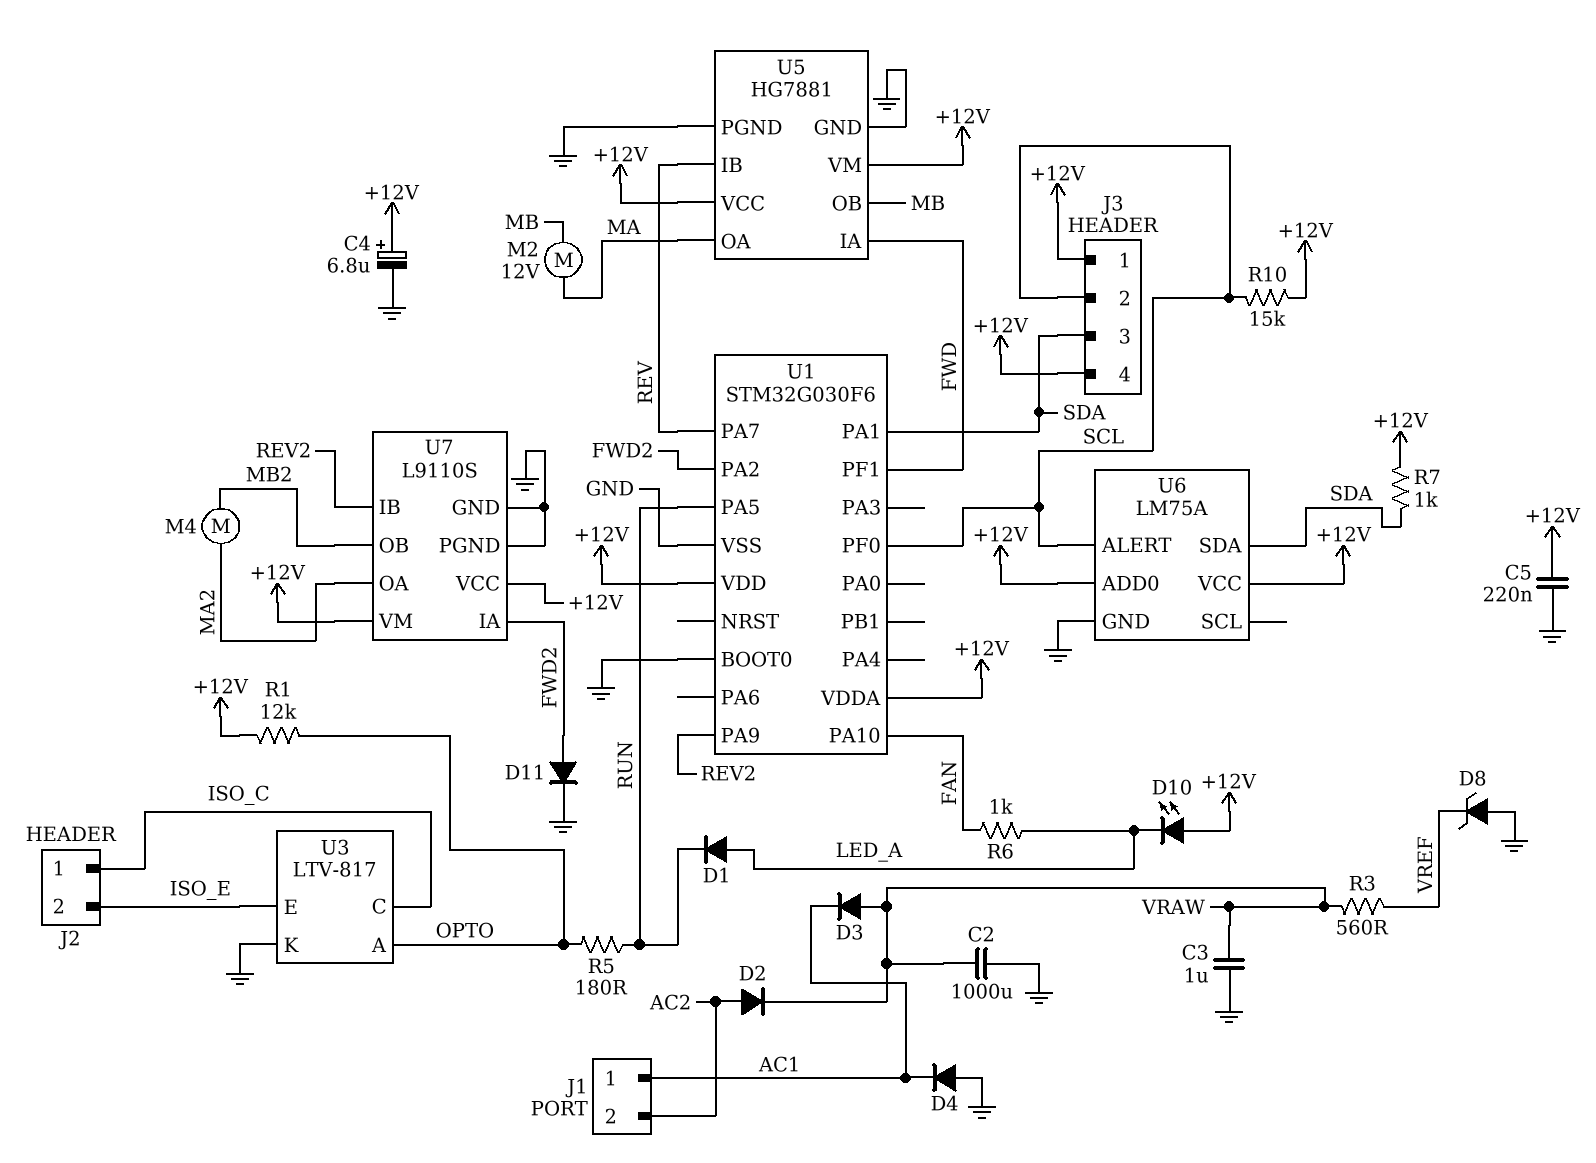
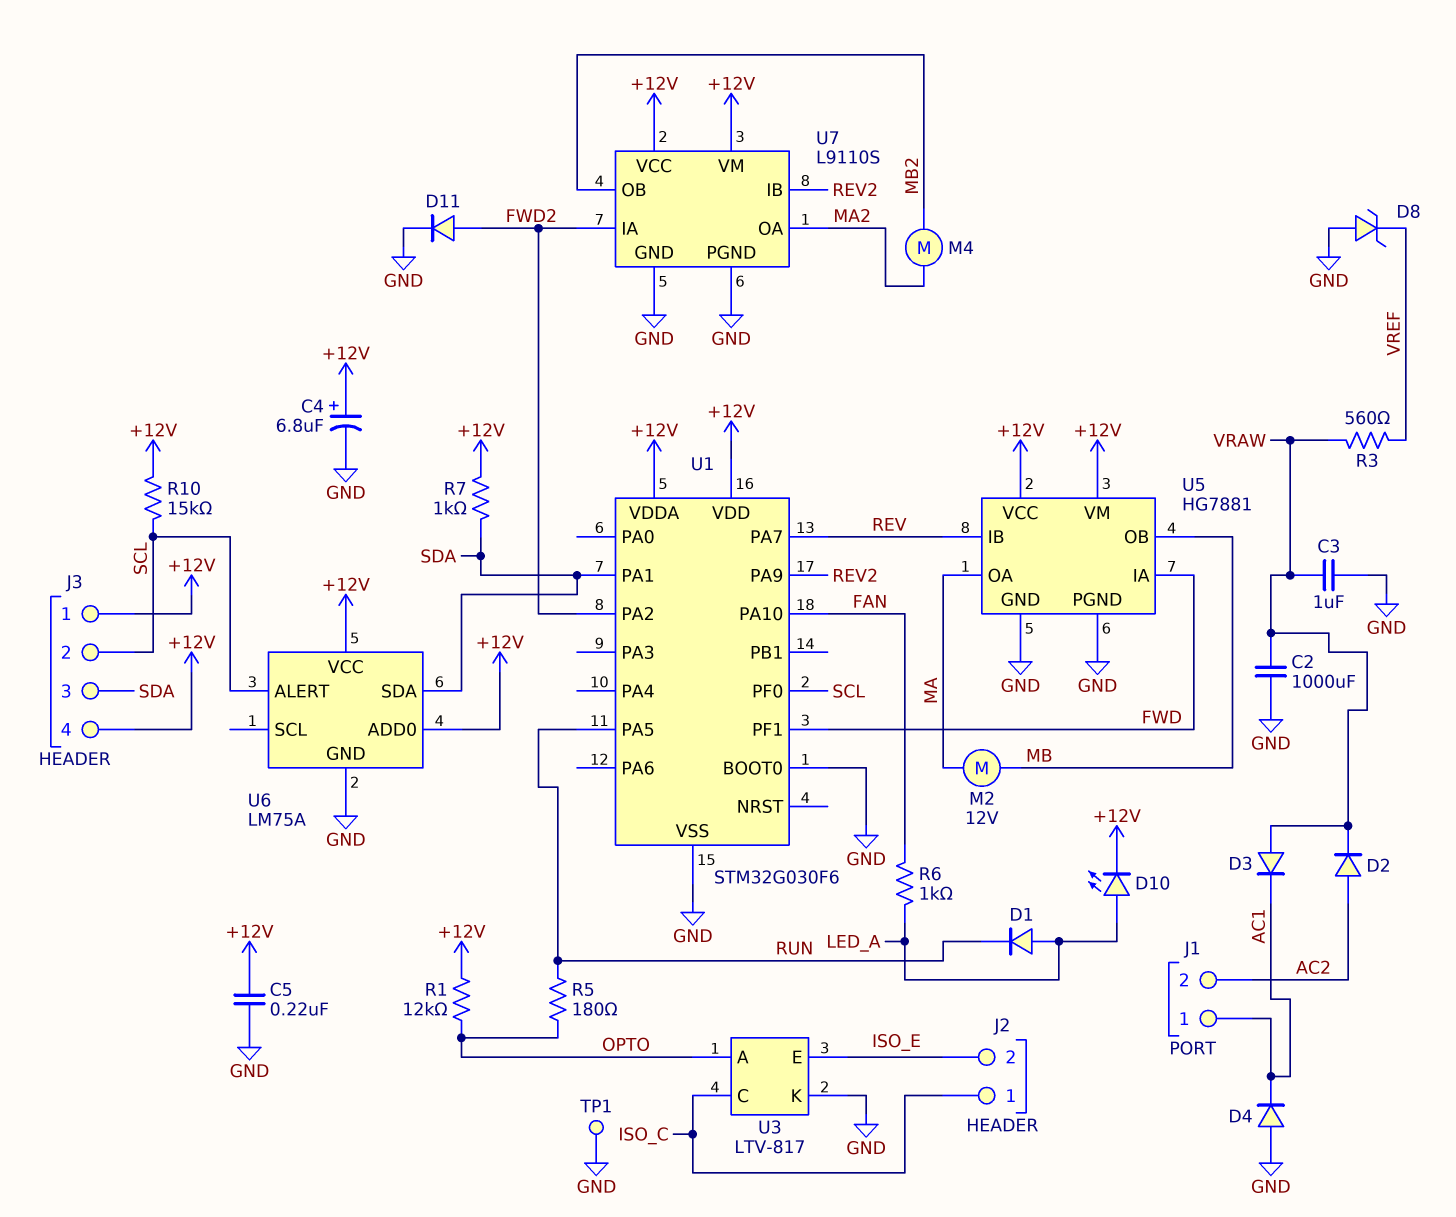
D10: LED (A +12V, K LED_A) -> LED (A LED_A, K +12V)
TP1: none -> test point (GND)

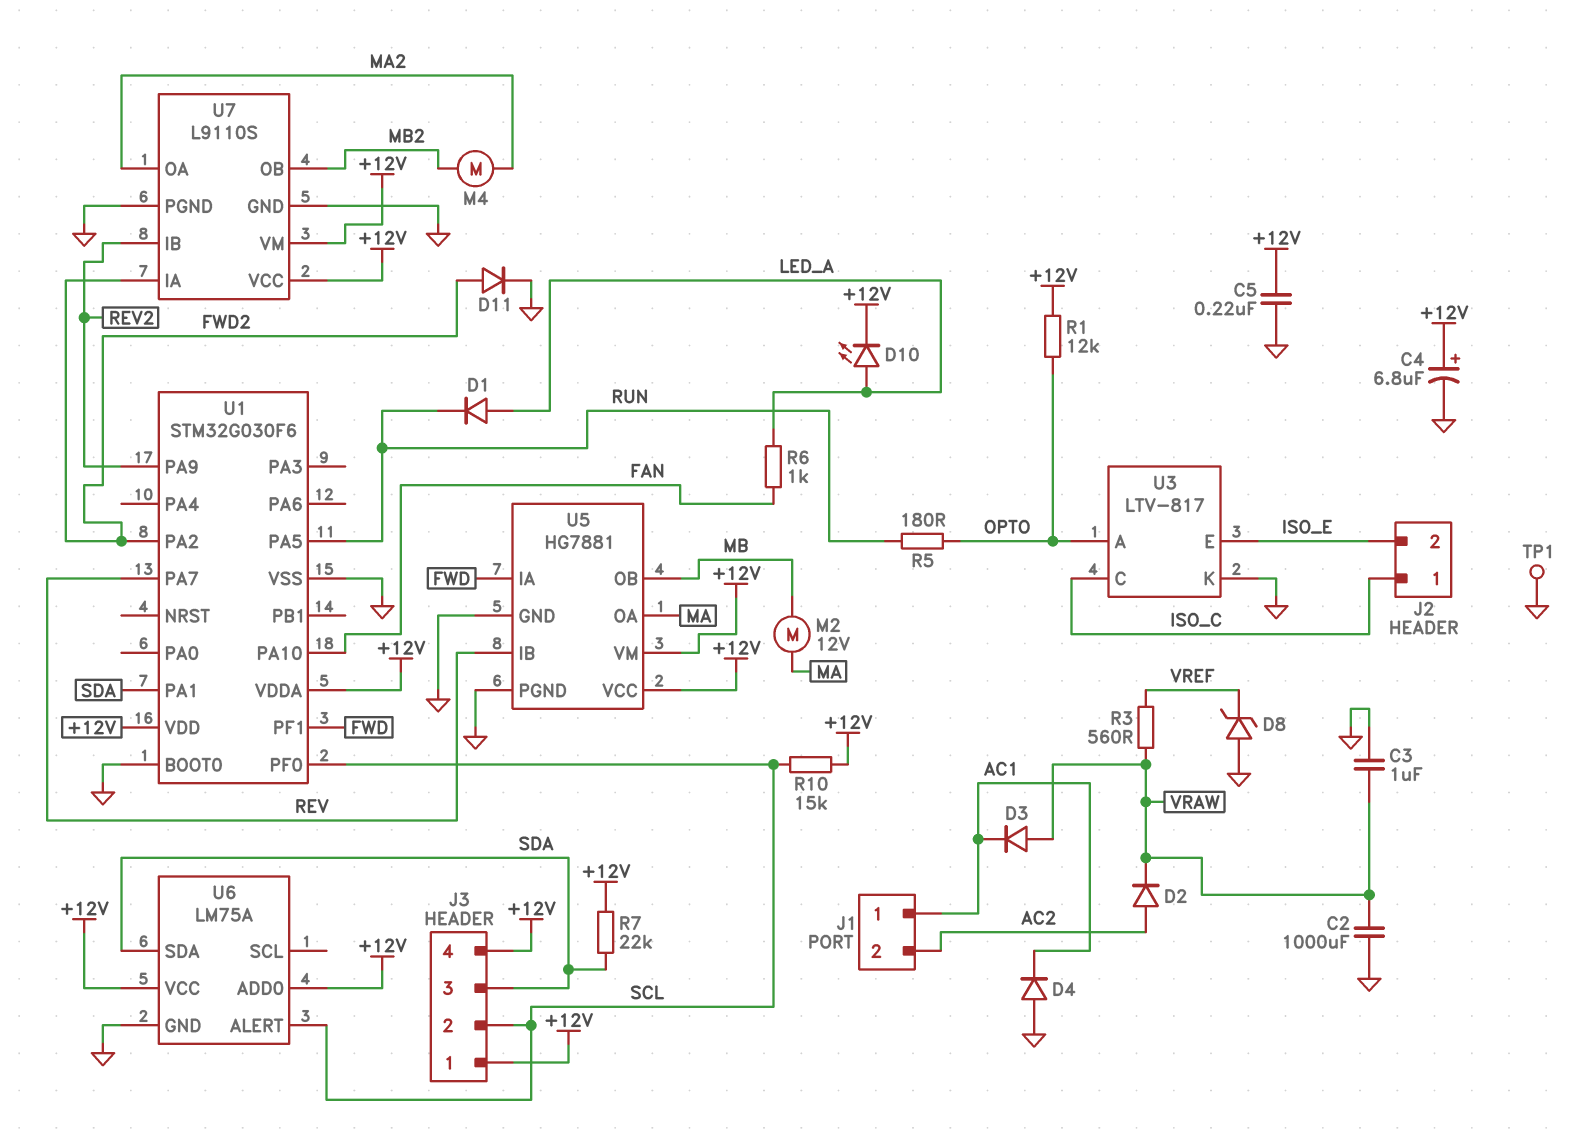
R7: 1k (+12V, SDA) -> 22k (+12V, SDA)

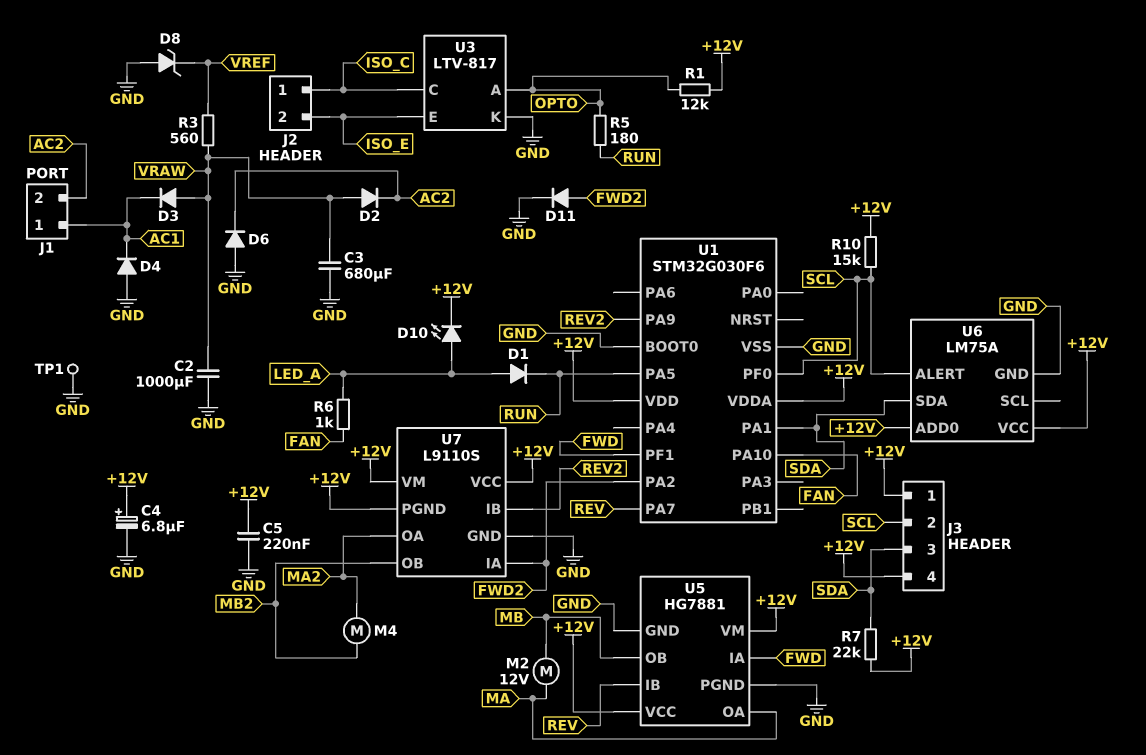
C3: 1uF (GND, VRAW) -> 680uF (GND, VRAW)
D2: diode (A AC2, K VRAW) -> diode (A VRAW, K AC2)
D6: none -> diode (A GND, K AC2)
U7 pin PGND: GND -> +12V

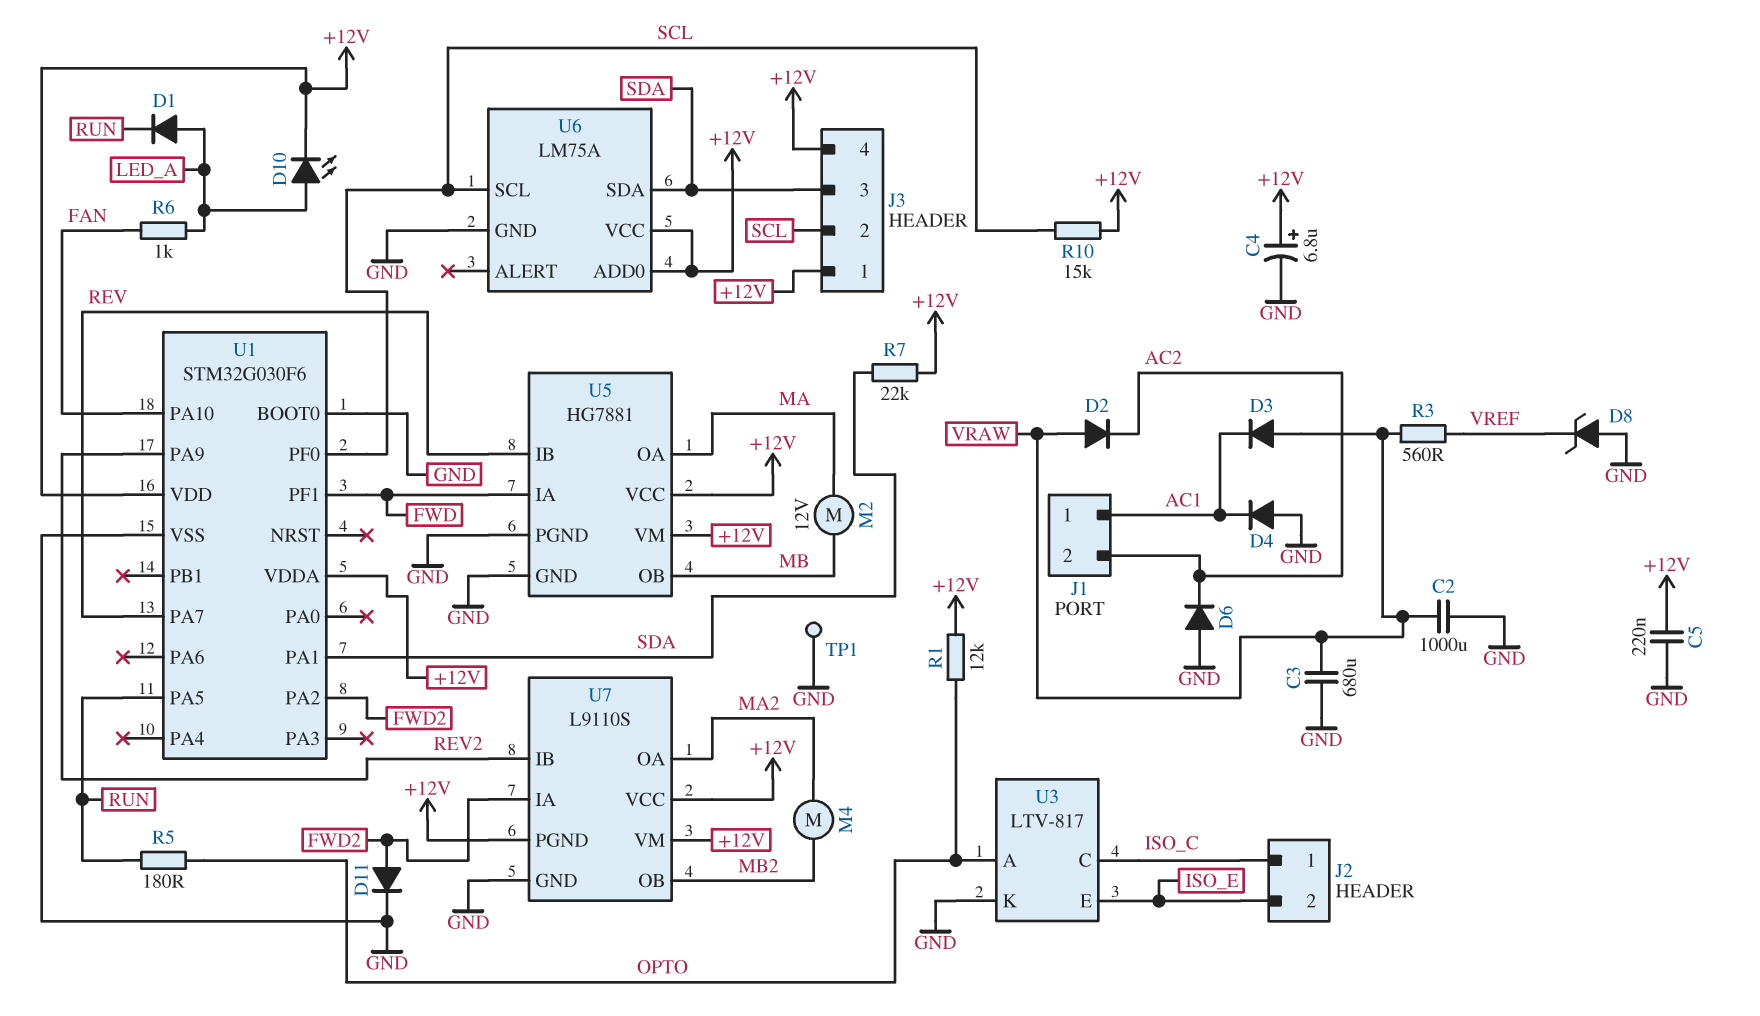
U6 pin ALERT: SCL -> none
U6 pin SCL: none -> SCL

